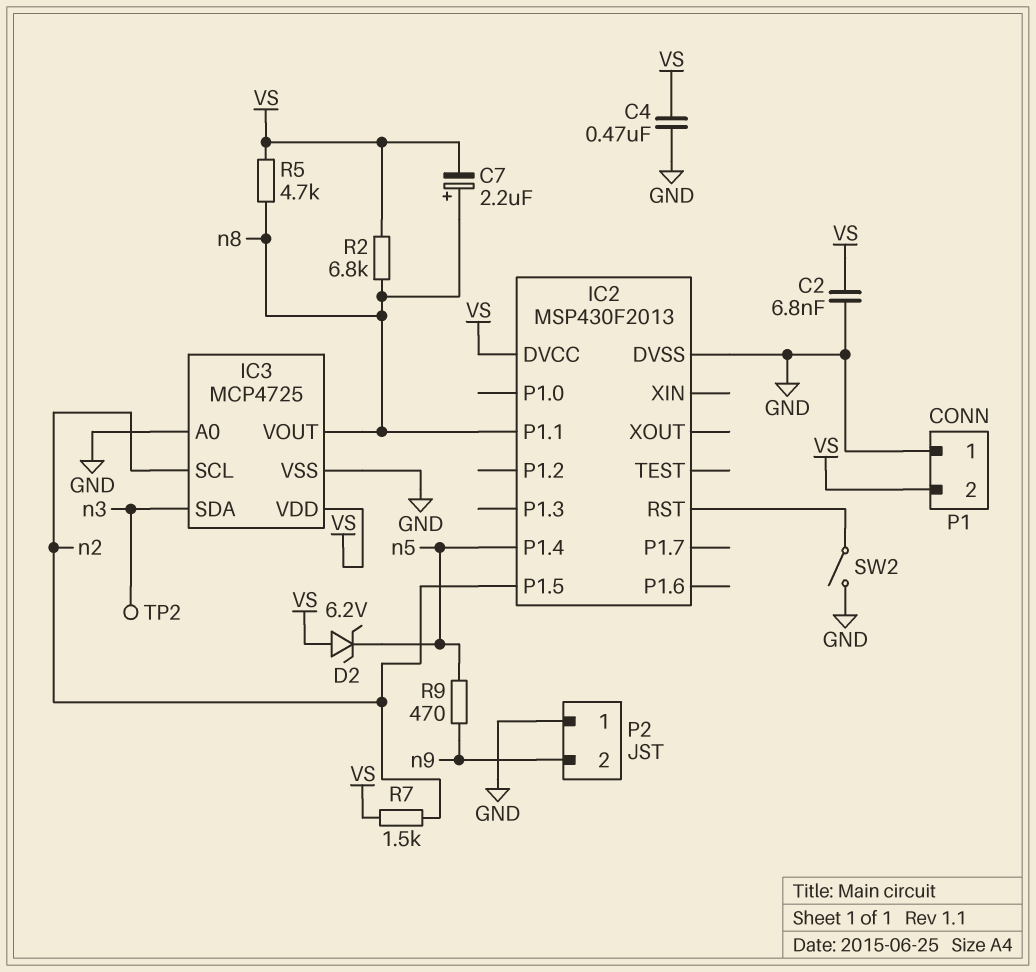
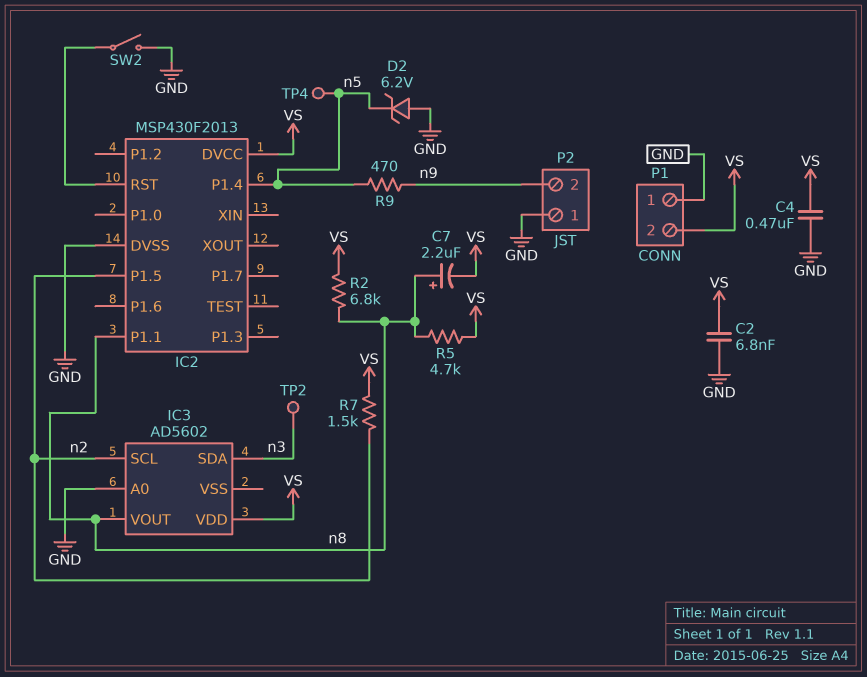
D2: zener 6.2V (A VS, K n5) -> zener 6.2V (A GND, K n5)
IC3: MCP4725 -> AD5602
IC3 pin VSS: GND -> none
TP4: none -> test point (n5)

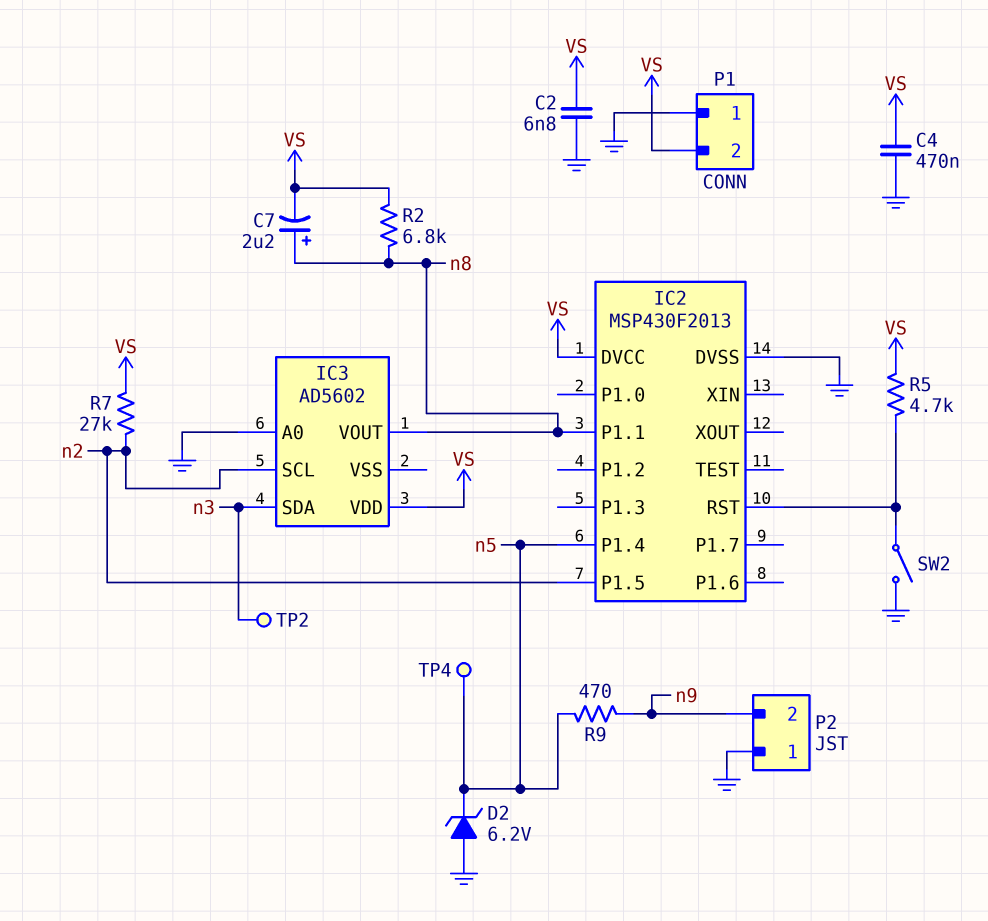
R5: 4.7k (VS, n8) -> 4.7k (IC2/RST, VS)
R7: 1.5k (VS, n2) -> 27k (VS, n2)

